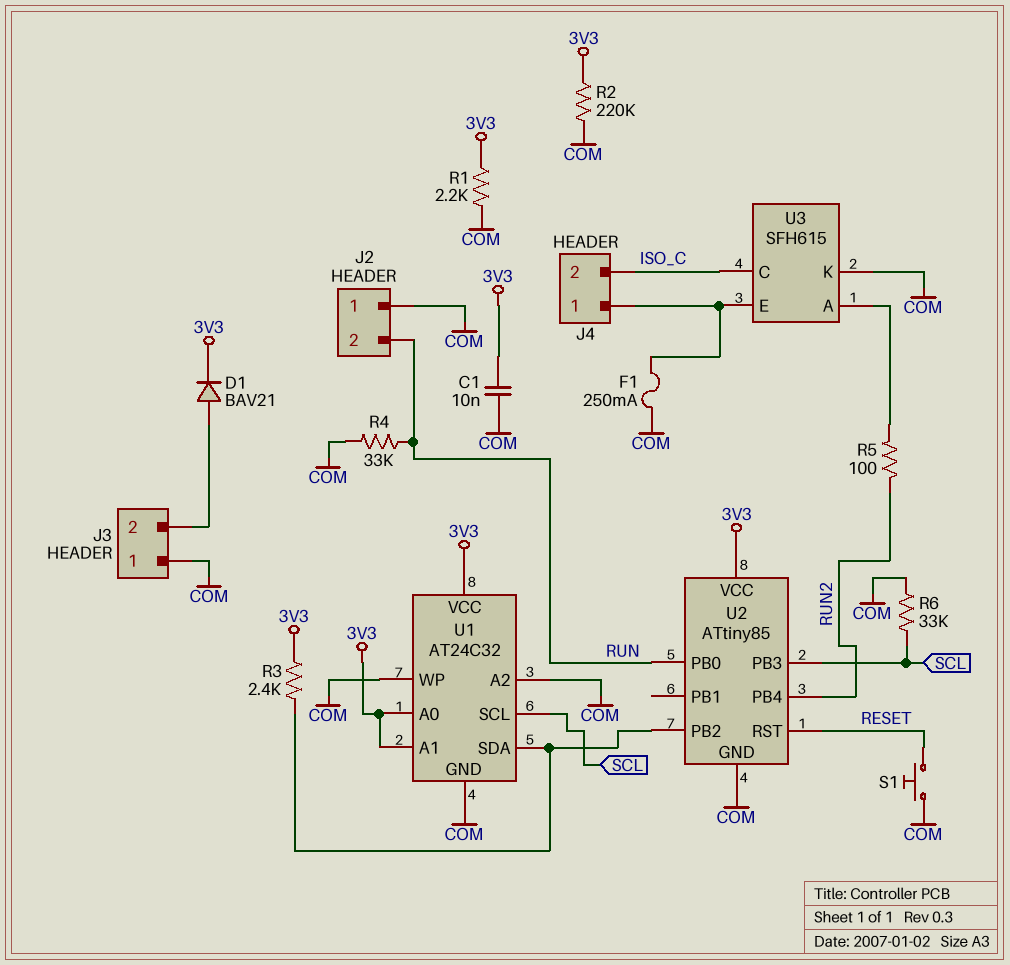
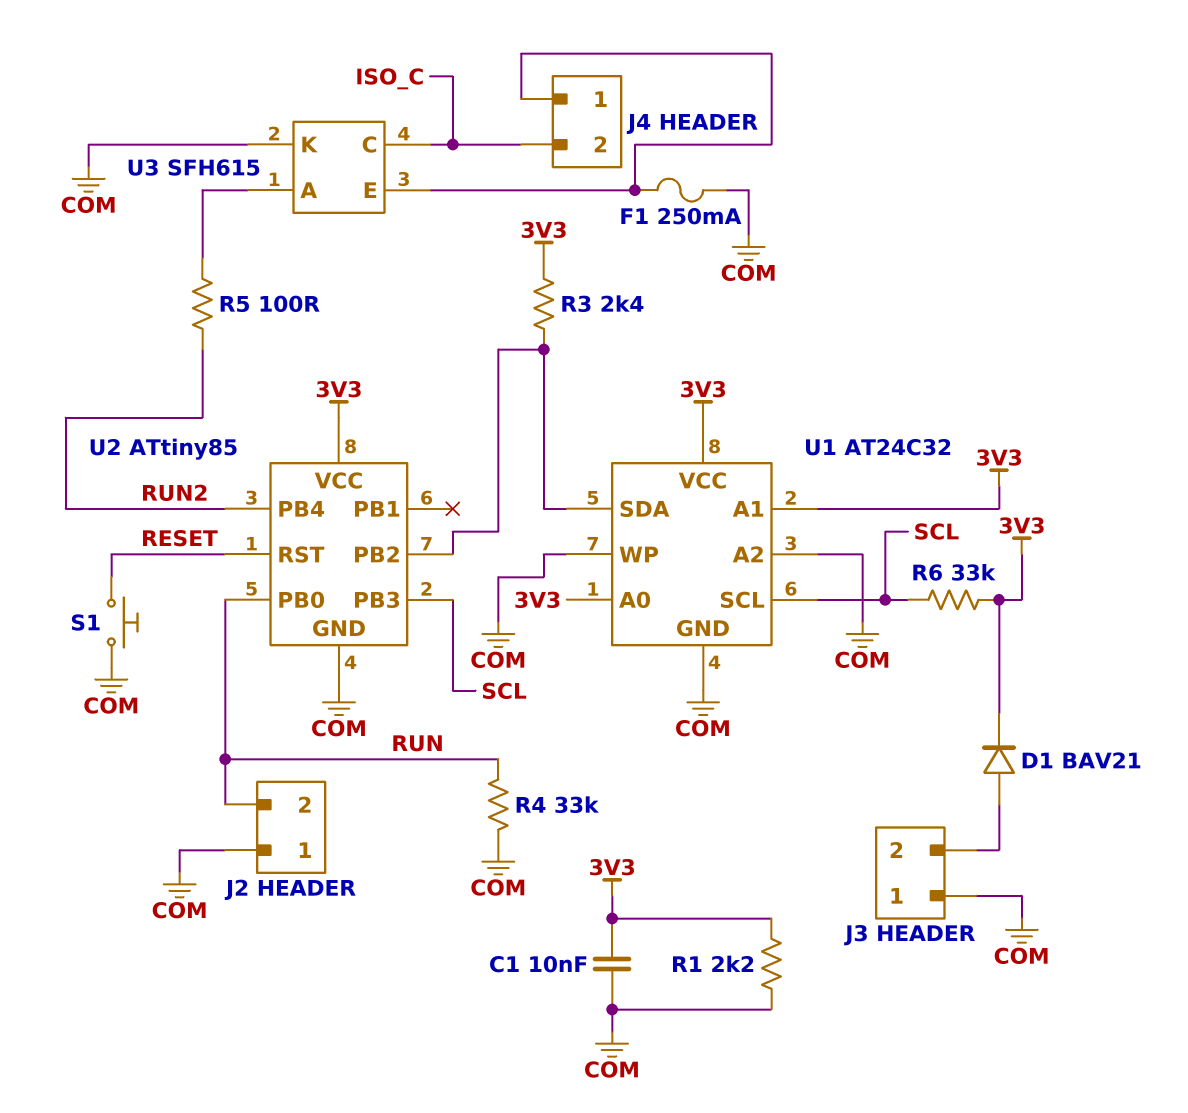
R2: 220k (3V3, COM) -> none
R6: 33k (COM, SCL) -> 33k (3V3, SCL)

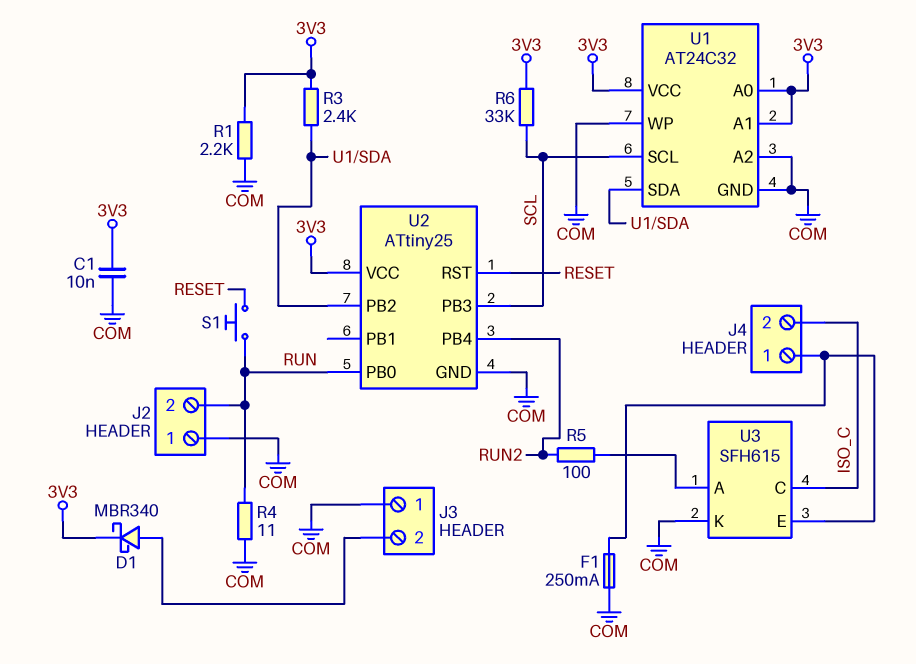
D1: diode BAV21 (A J3/2, K 3V3) -> schottky MBR340 (A J3/2, K 3V3)
R4: 33k (COM, RUN) -> 11 (COM, RUN)
S1: button (COM, RESET) -> button (RESET, RUN)
U2: ATtiny85 -> ATtiny25

